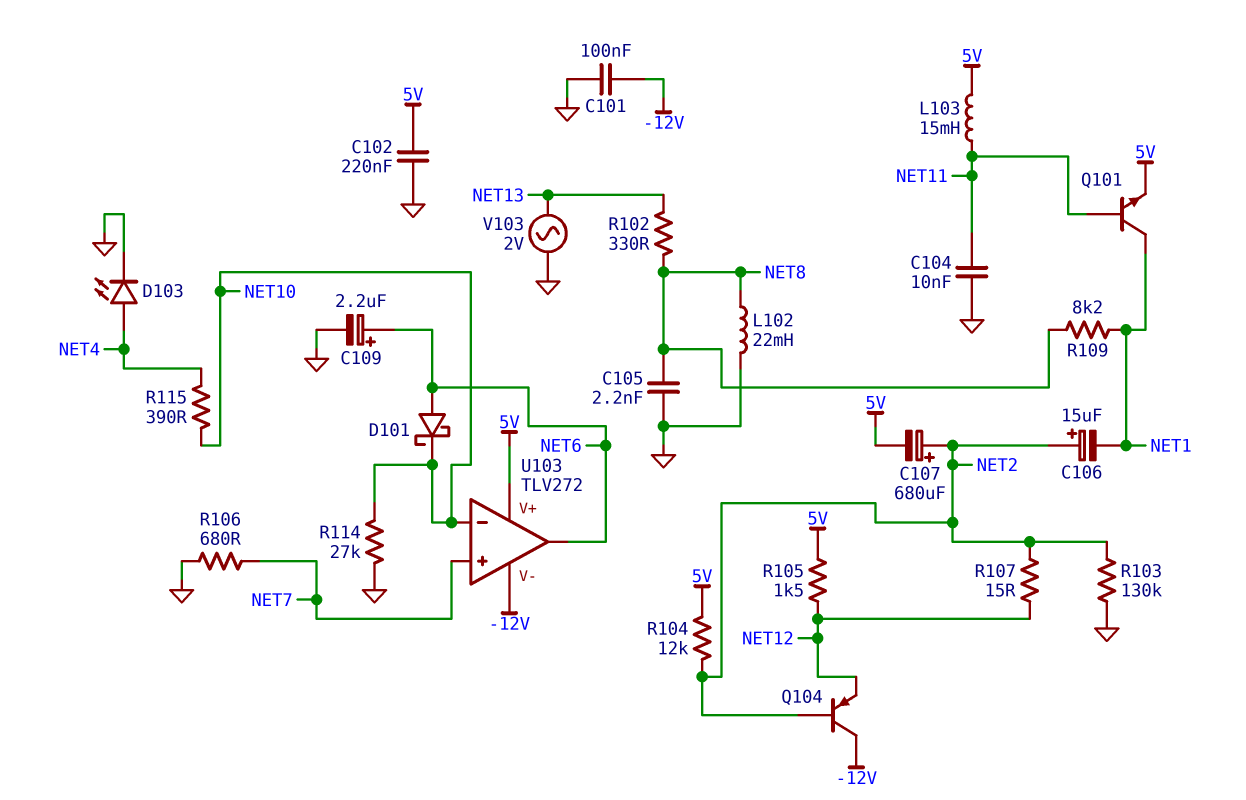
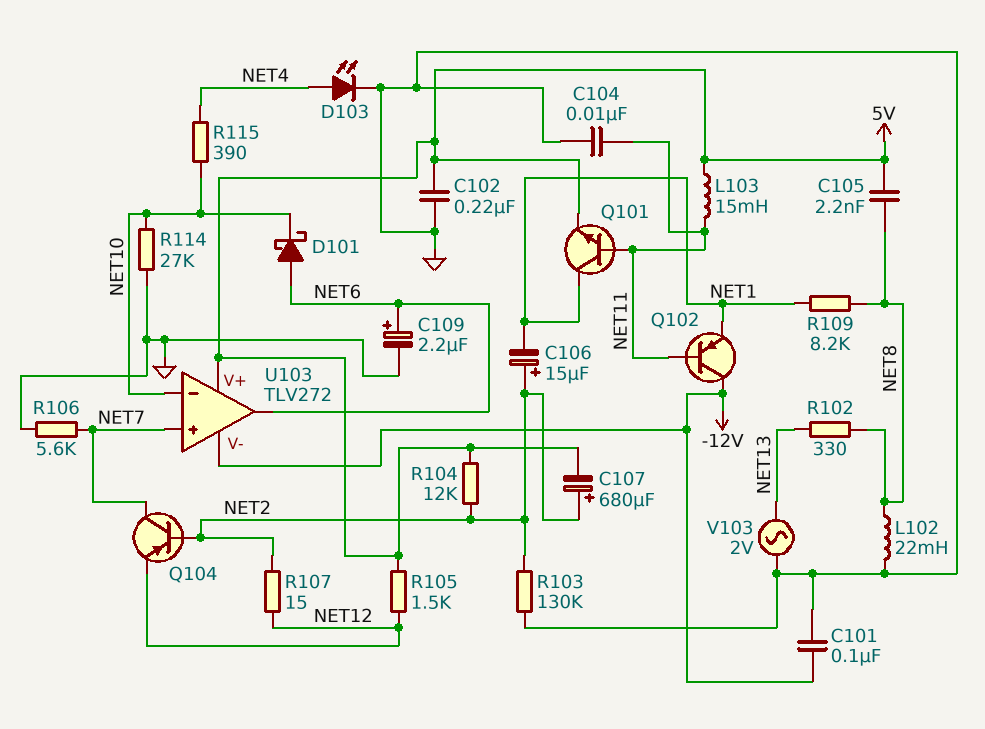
C105: 2.2nF (GND, NET8) -> 2.2nF (5V, NET8)
Q102: none -> PNP (B NET11, C -12V, E NET1)
Q104: PNP (B NET2, C -12V, E NET12) -> PNP (B NET2, C NET7, E NET12)
R106: 680 (GND, NET7) -> 5.6k (GND, NET7)

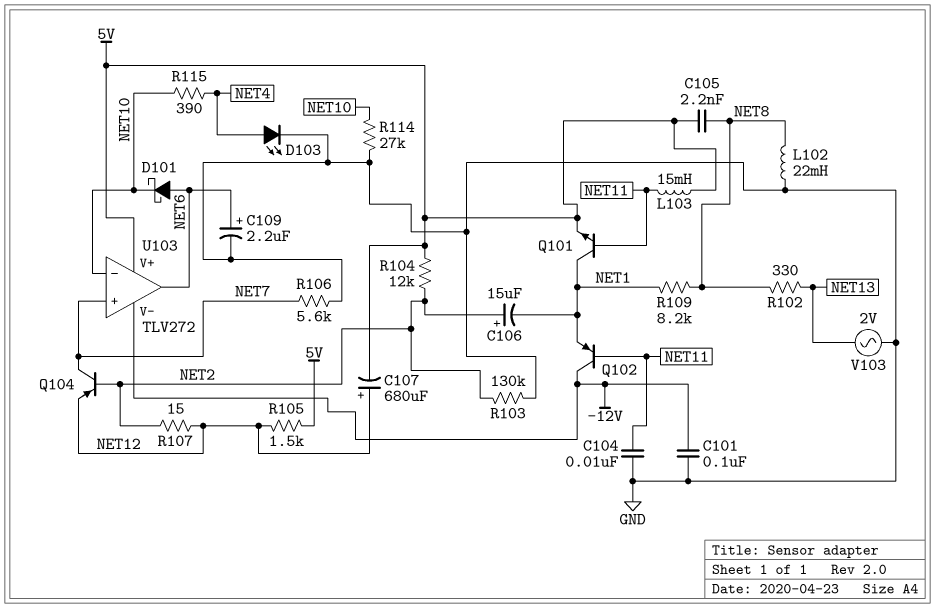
C102: 220nF (5V, GND) -> none
C107: 680uF (plus NET2, minus 5V) -> 680uF (plus NET12, minus 5V)

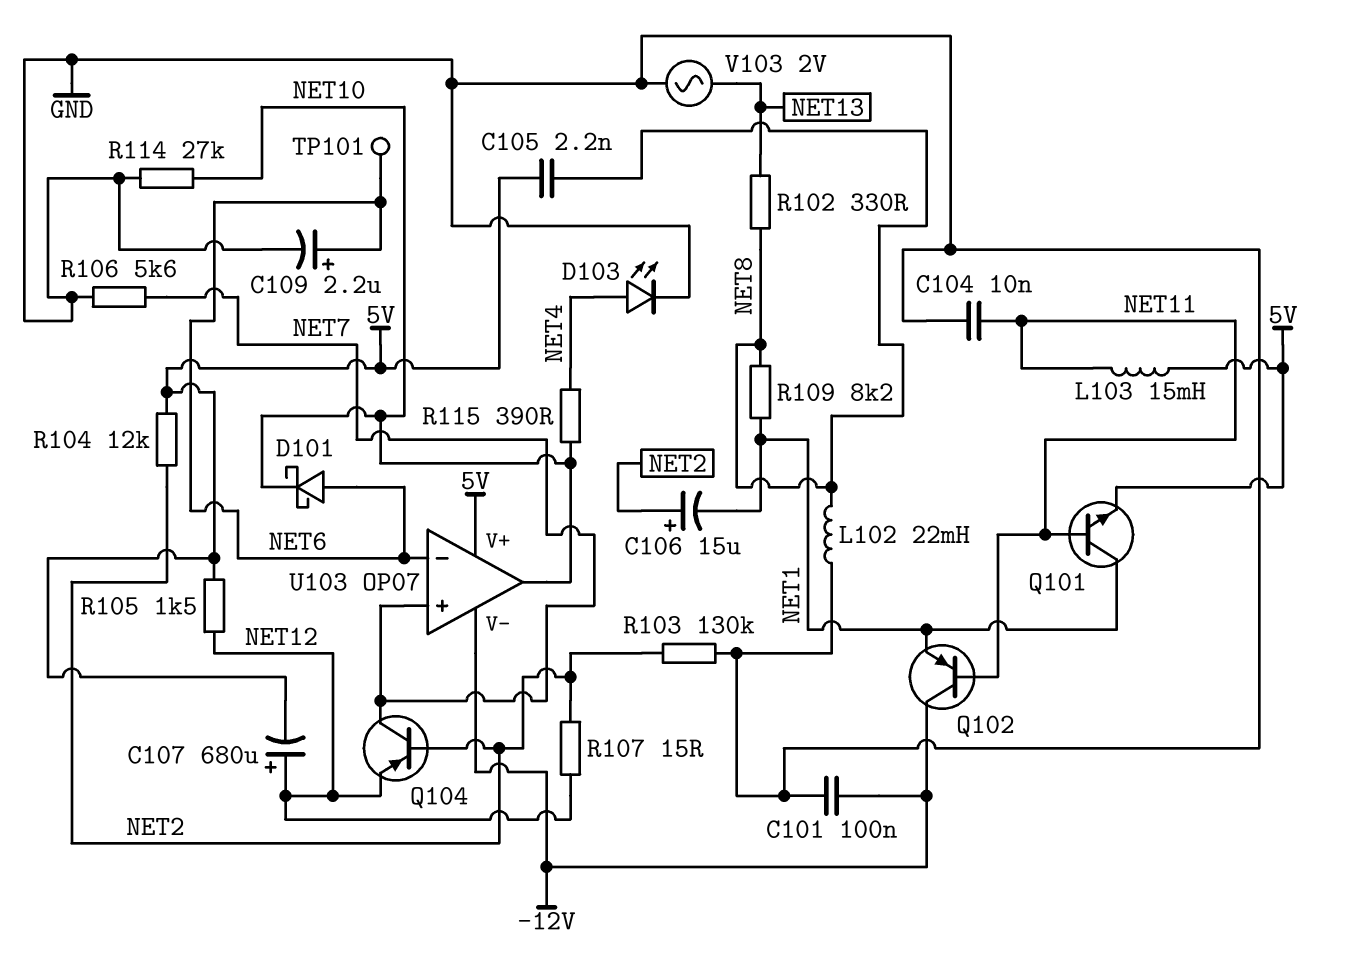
TP101: none -> test point (NET6)
U103: TLV272 -> OP07
U103 pin in-: NET10 -> NET6
U103 pin out: NET6 -> NET10

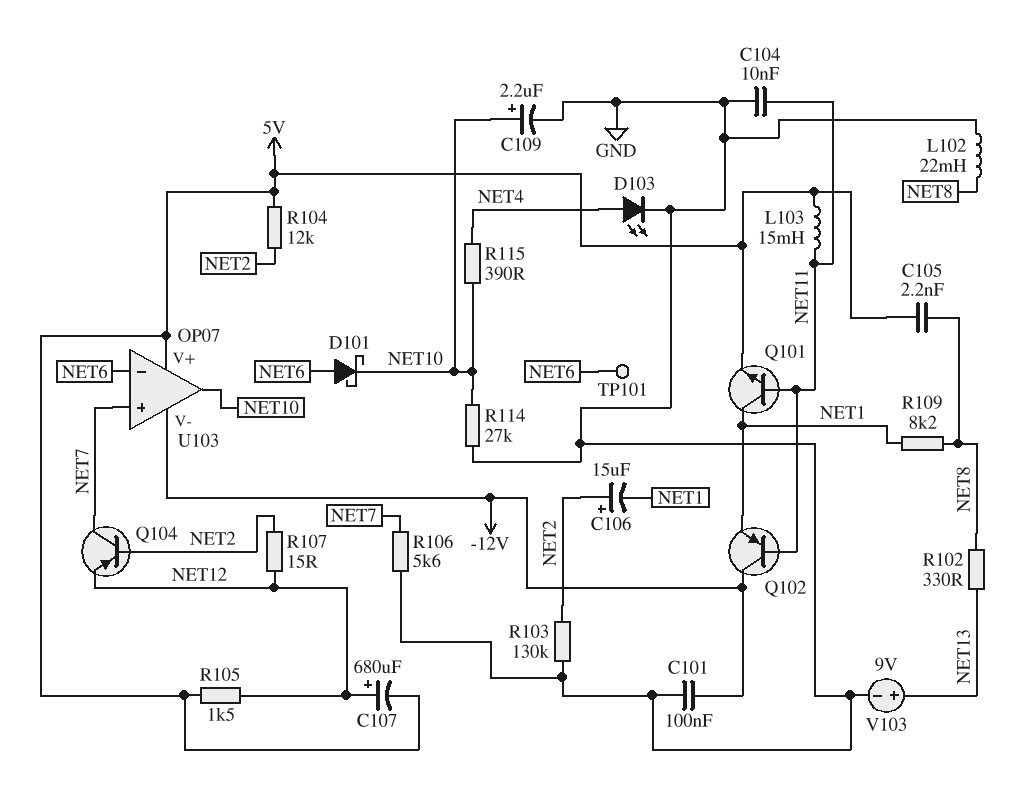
C109: 2.2uF (plus NET6, minus GND) -> 2.2uF (plus NET10, minus GND)
V103: AC 2V (GND, NET13) -> 9V (plus NET13, minus GND)

